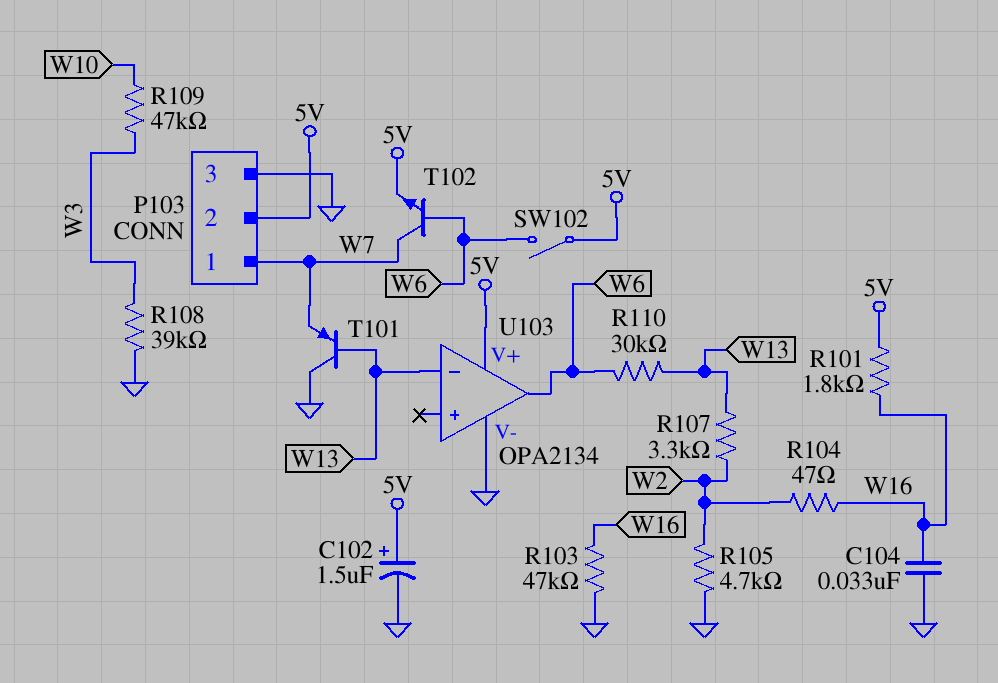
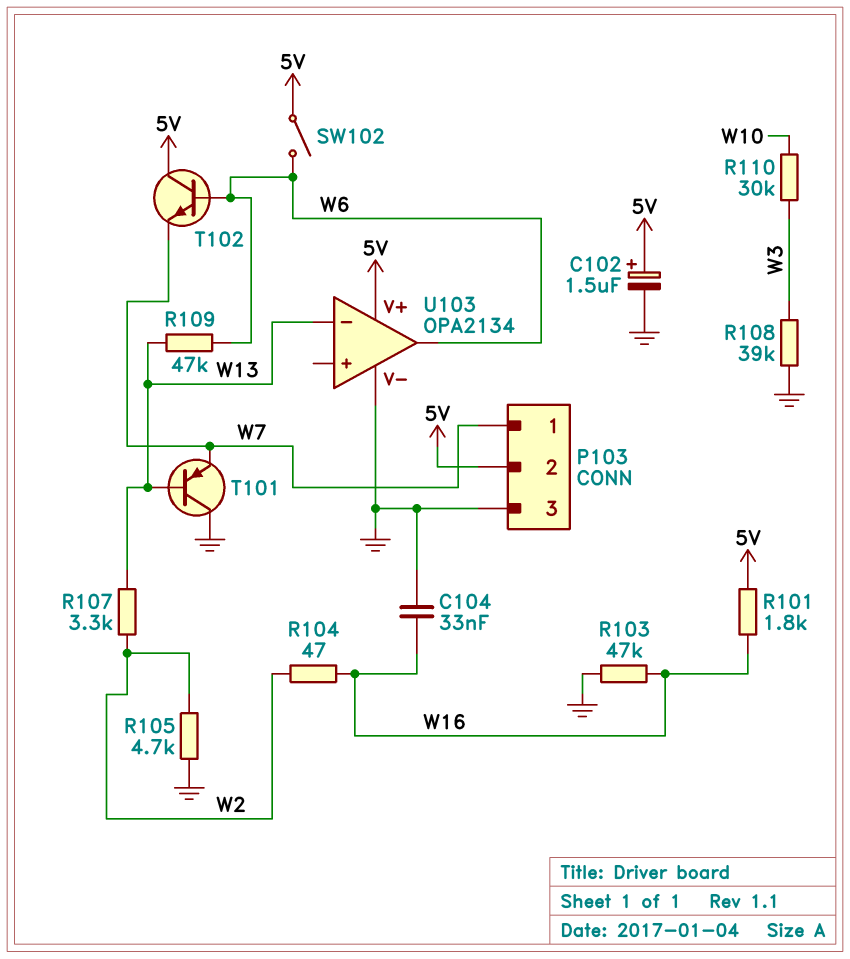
R109: 47k (W3, W10) -> 47k (W6, W13)
R110: 30k (W6, W13) -> 30k (W3, W10)
T102: NPN (B W6, C W7, E 5V) -> NPN (B W6, C 5V, E W7)

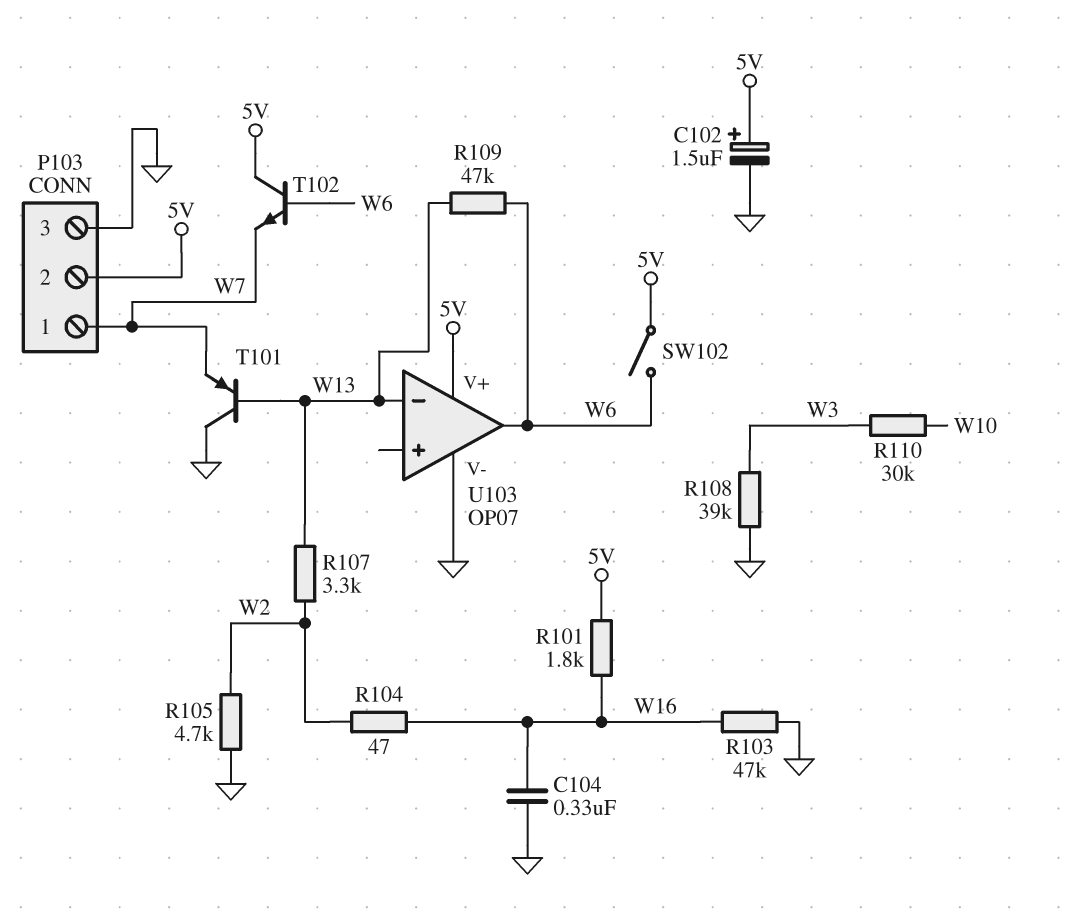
C104: 33nF (GND, W16) -> 330nF (GND, W16)
U103: OPA2134 -> OP07

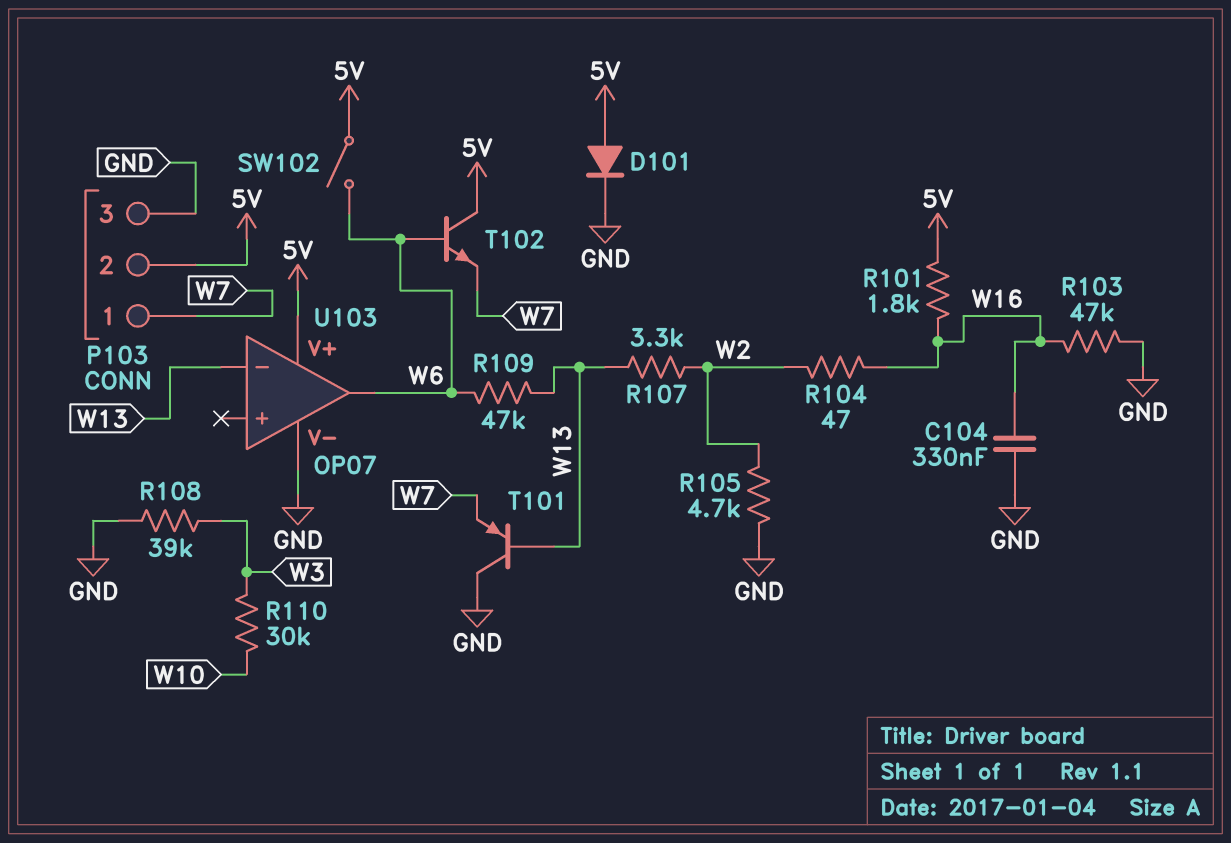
C102: 1.5uF (plus 5V, minus GND) -> none
D101: none -> diode (A 5V, K GND)

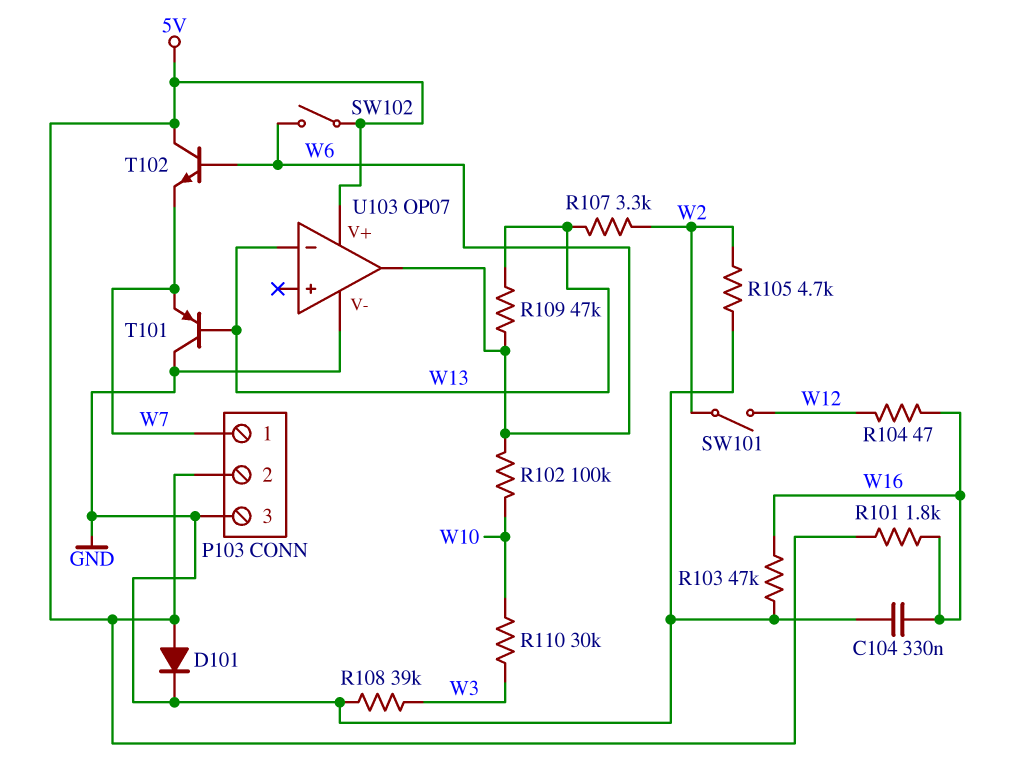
R102: none -> 100k (W6, W10)
R104: 47 (W2, W16) -> 47 (W12, W16)
SW101: none -> switch (W2, W12)

